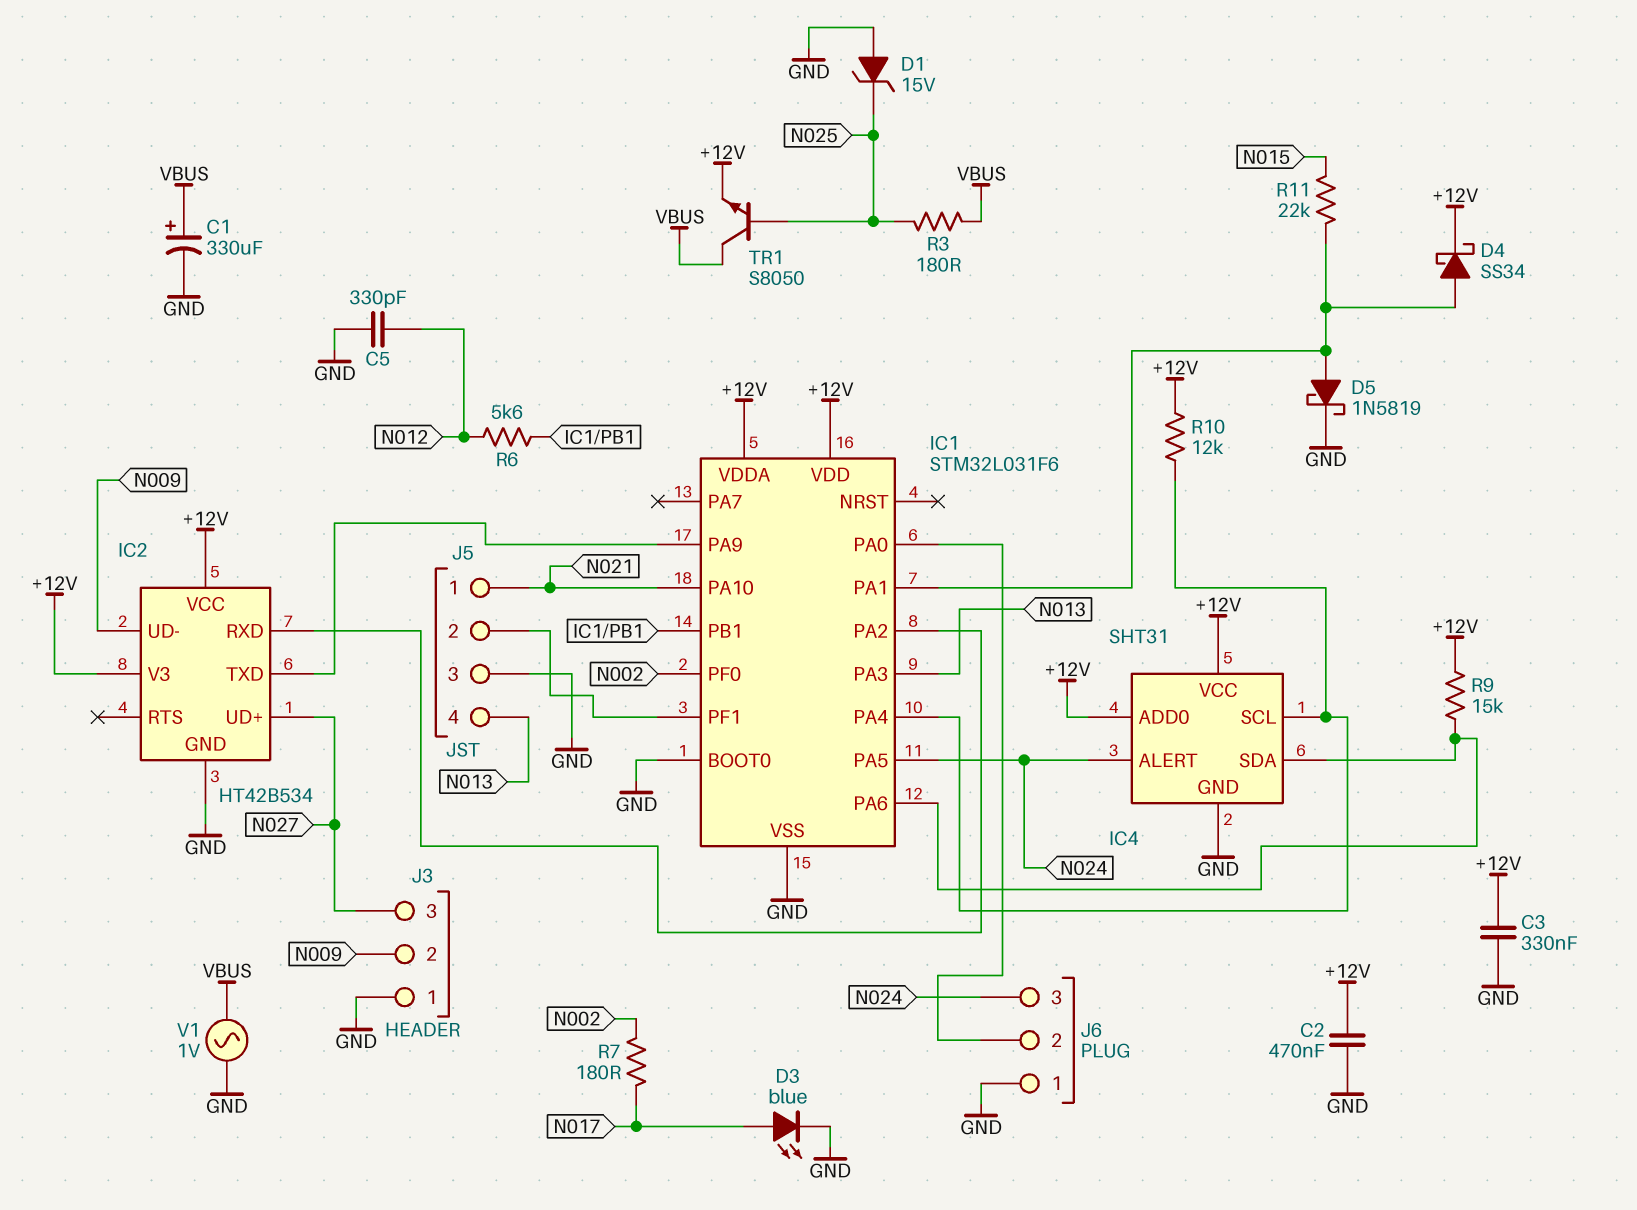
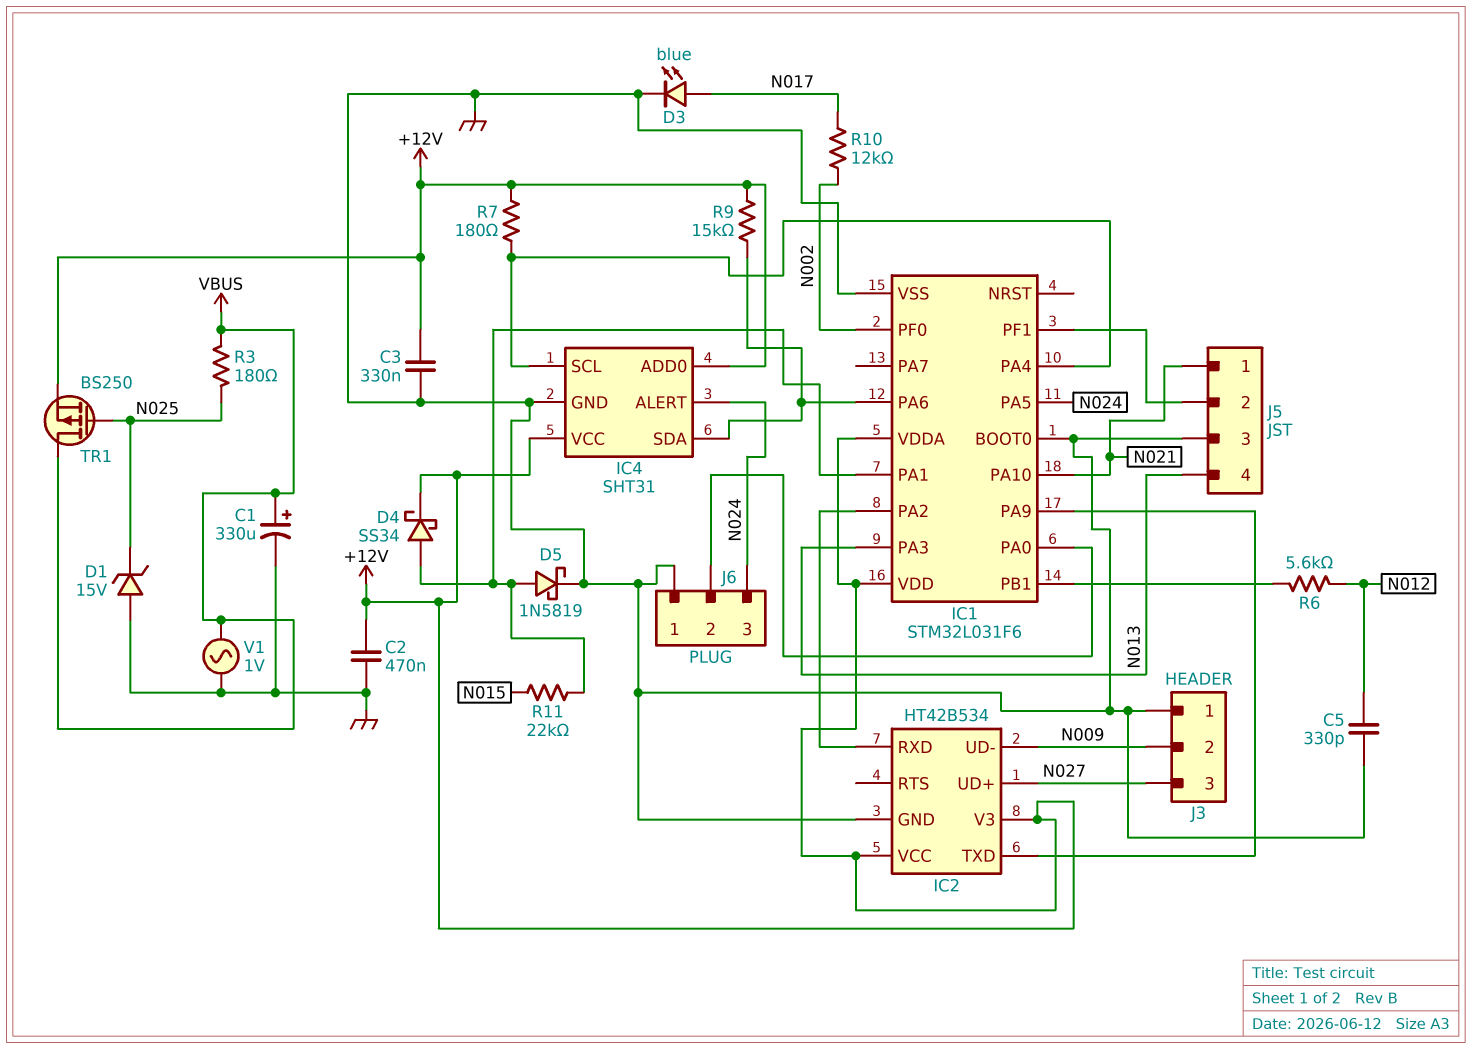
R7: 180 (N002, N017) -> 180 (+12V, IC1/PA4)
R10: 12k (+12V, IC1/PA4) -> 12k (N002, N017)
TR1: NPN S8050 (B N025, C VBUS, E +12V) -> PMOS BS250 (G N025, D VBUS, S +12V)

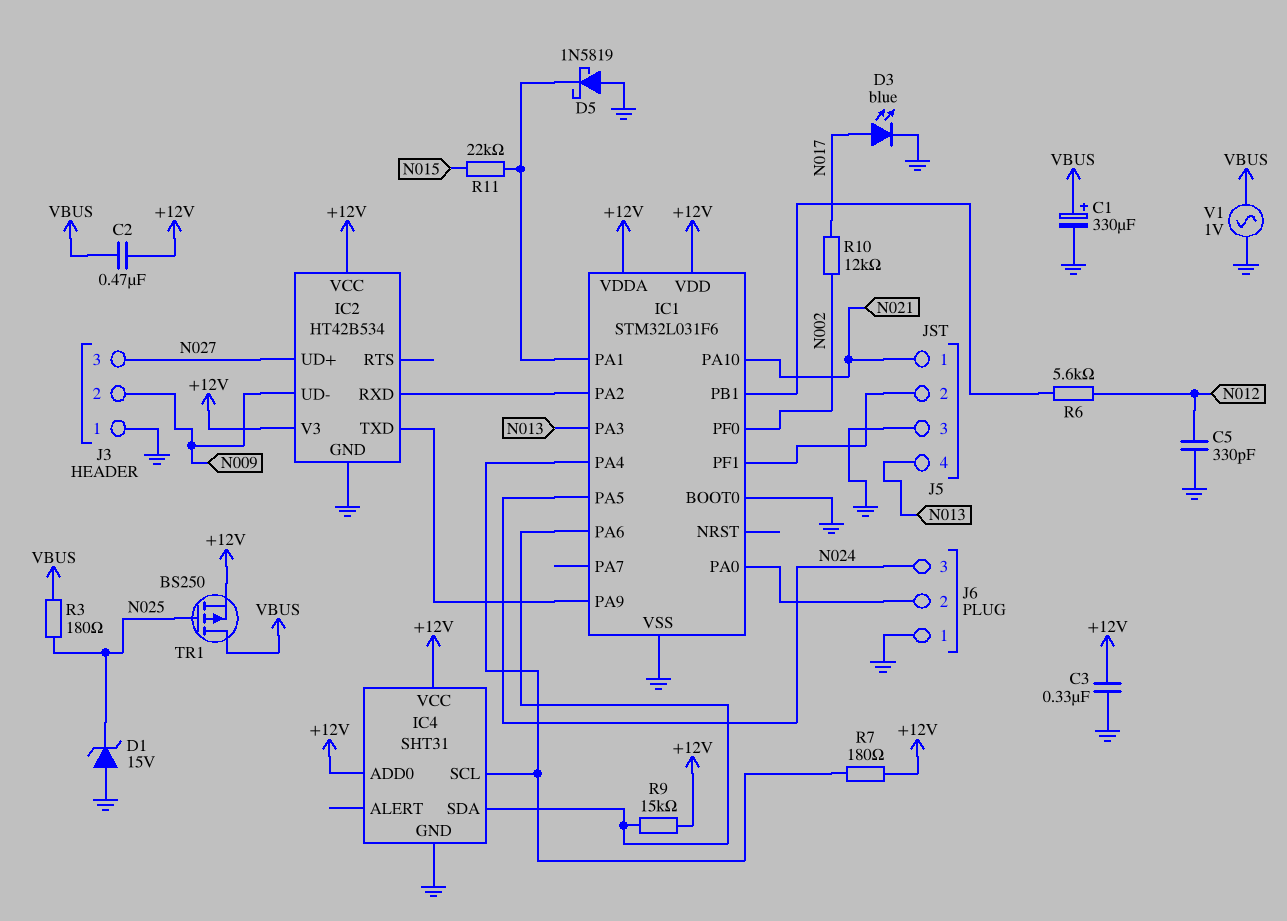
C2: 470nF (+12V, GND) -> 470nF (+12V, VBUS)
D4: schottky SS34 (A IC1/PA1, K +12V) -> none
D5: schottky 1N5819 (A IC1/PA1, K GND) -> schottky 1N5819 (A GND, K IC1/PA1)
IC4 pin ALERT: N024 -> none

